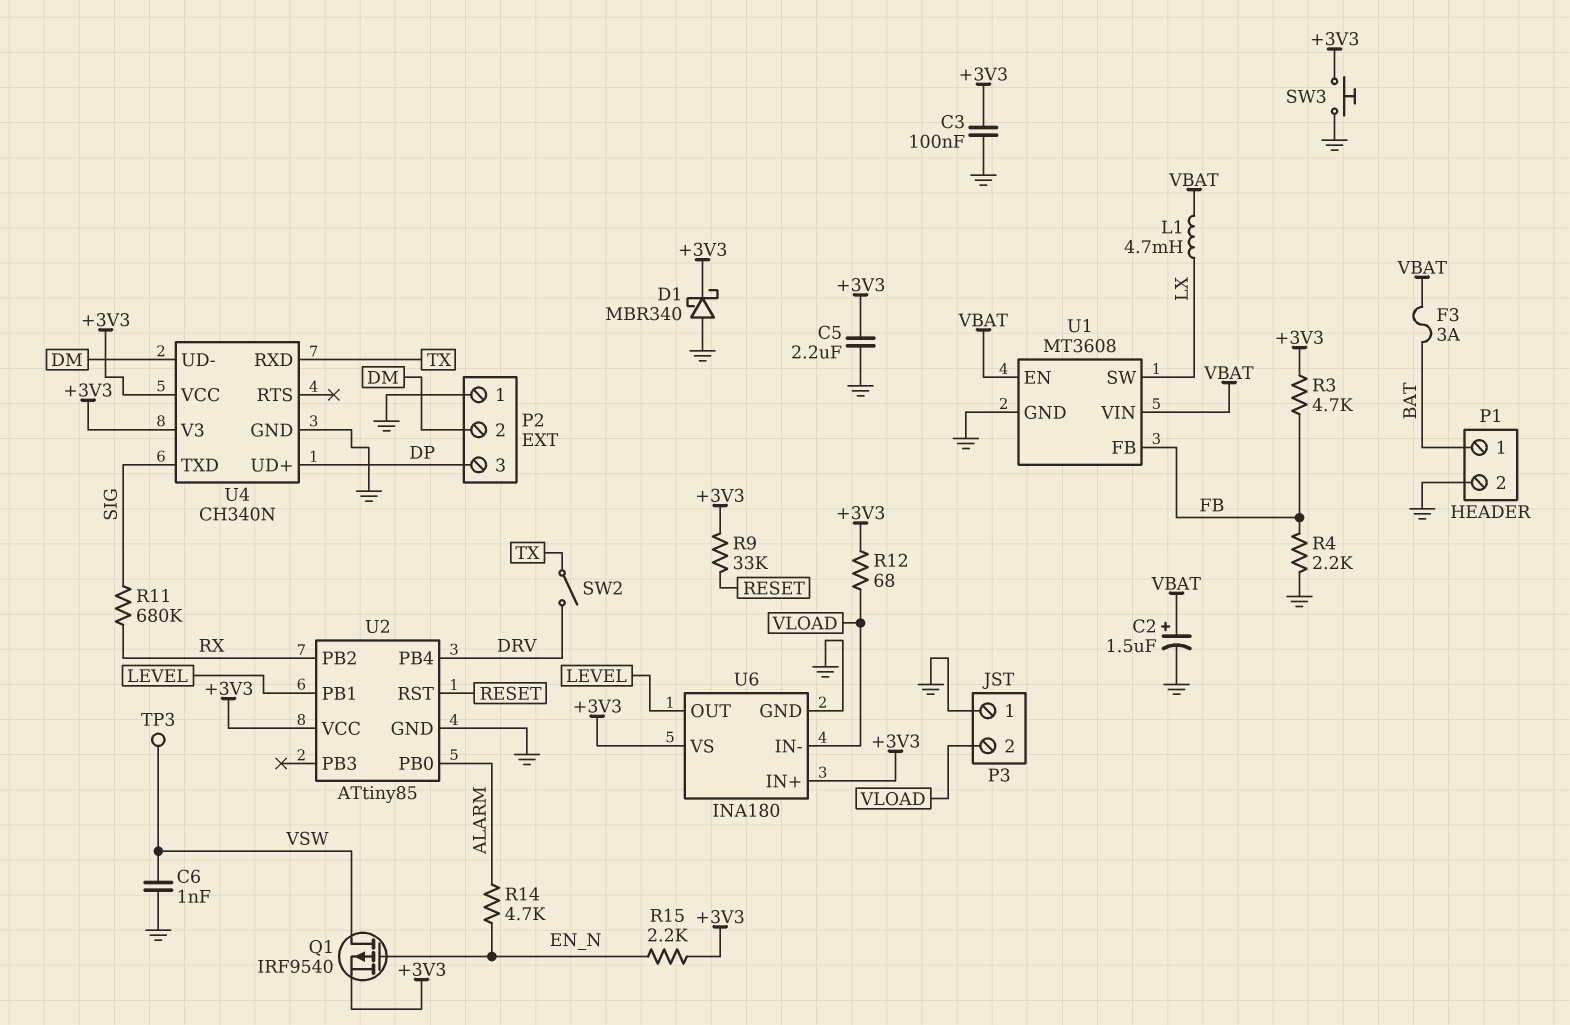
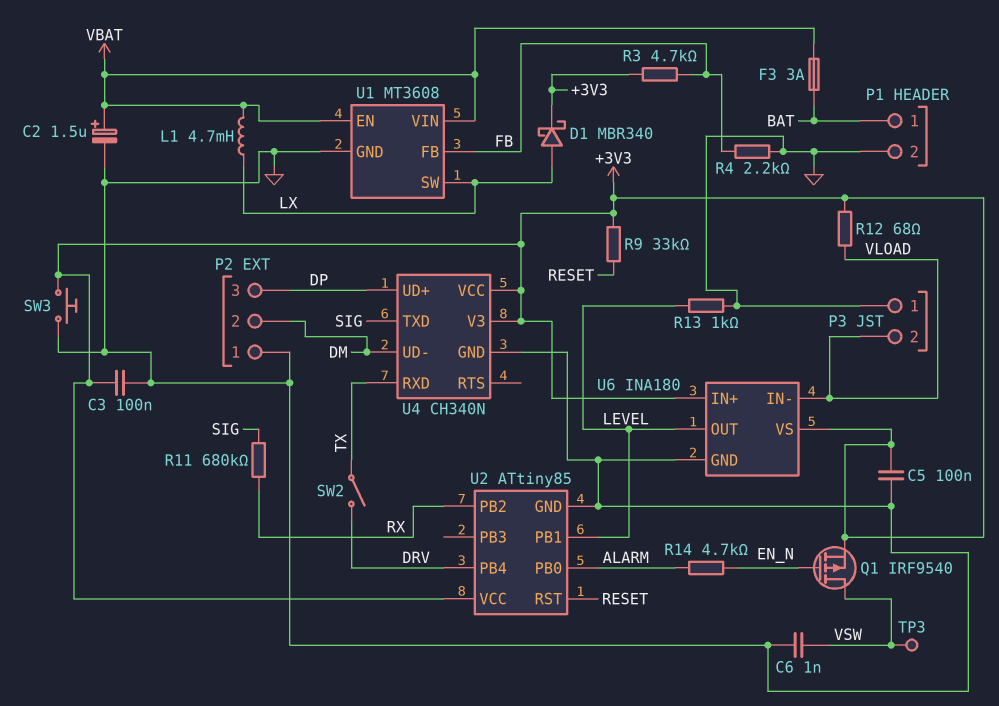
C5: 2.2uF (+3V3, GND) -> 100nF (+3V3, GND)
D1: schottky MBR340 (A GND, K +3V3) -> schottky MBR340 (A LX, K +3V3)
R13: none -> 1k (GND, LEVEL)
R15: 2.2k (+3V3, EN_N) -> none

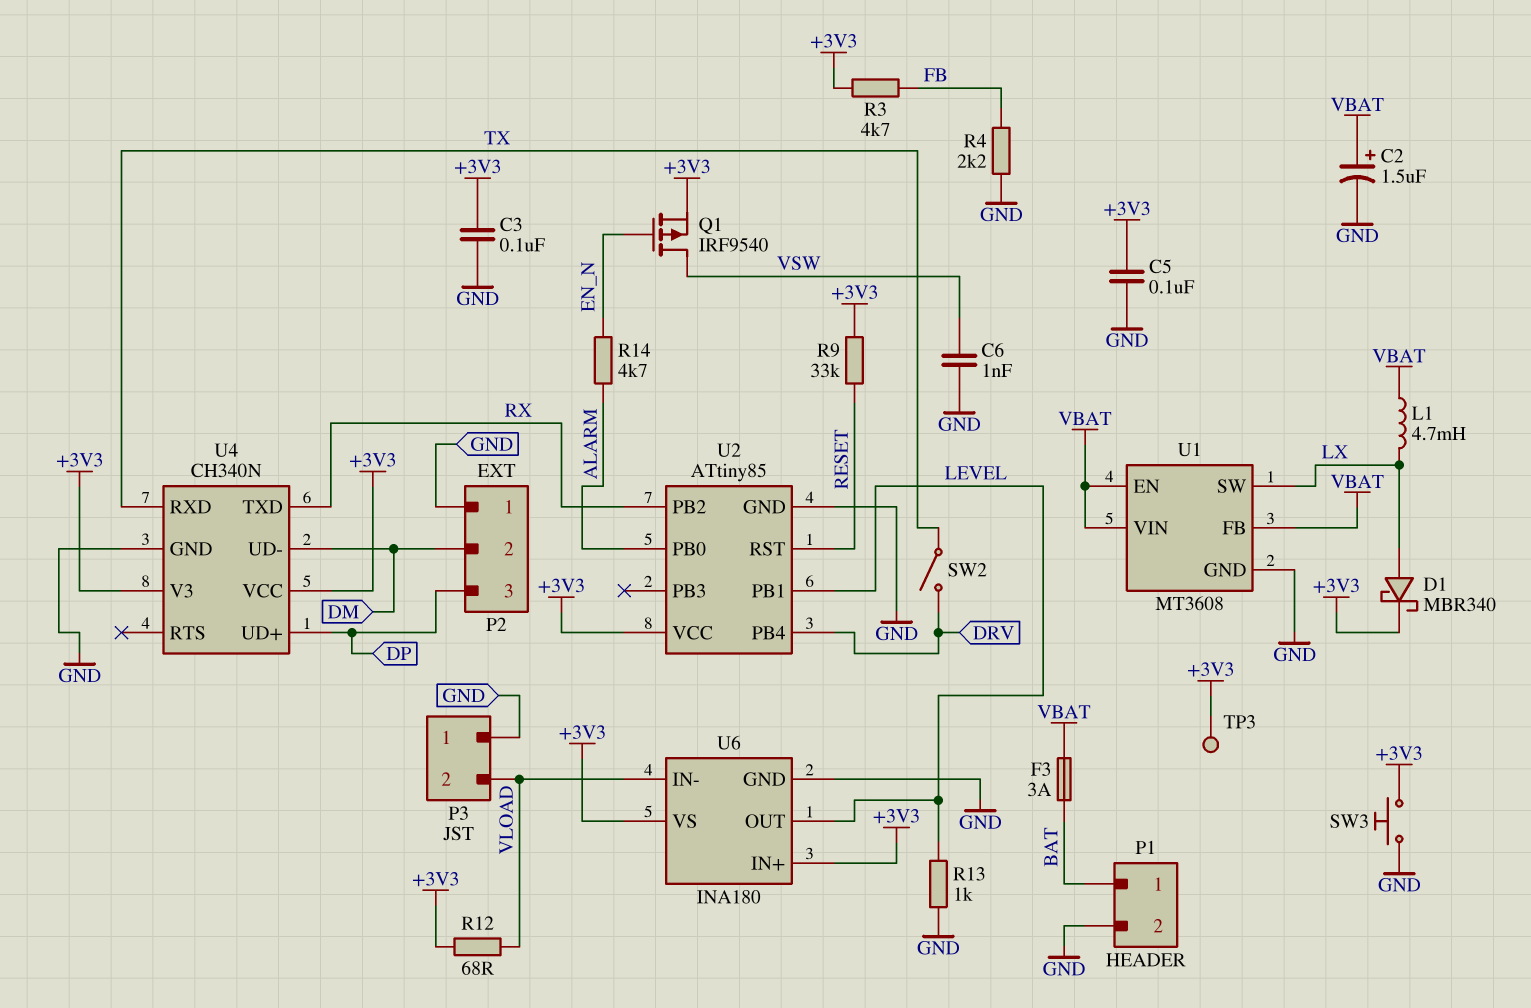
R11: 680k (RX, SIG) -> none
TP3: test point (VSW) -> test point (+3V3)
U1 pin FB: FB -> VBAT
U4 pin TXD: SIG -> RX

